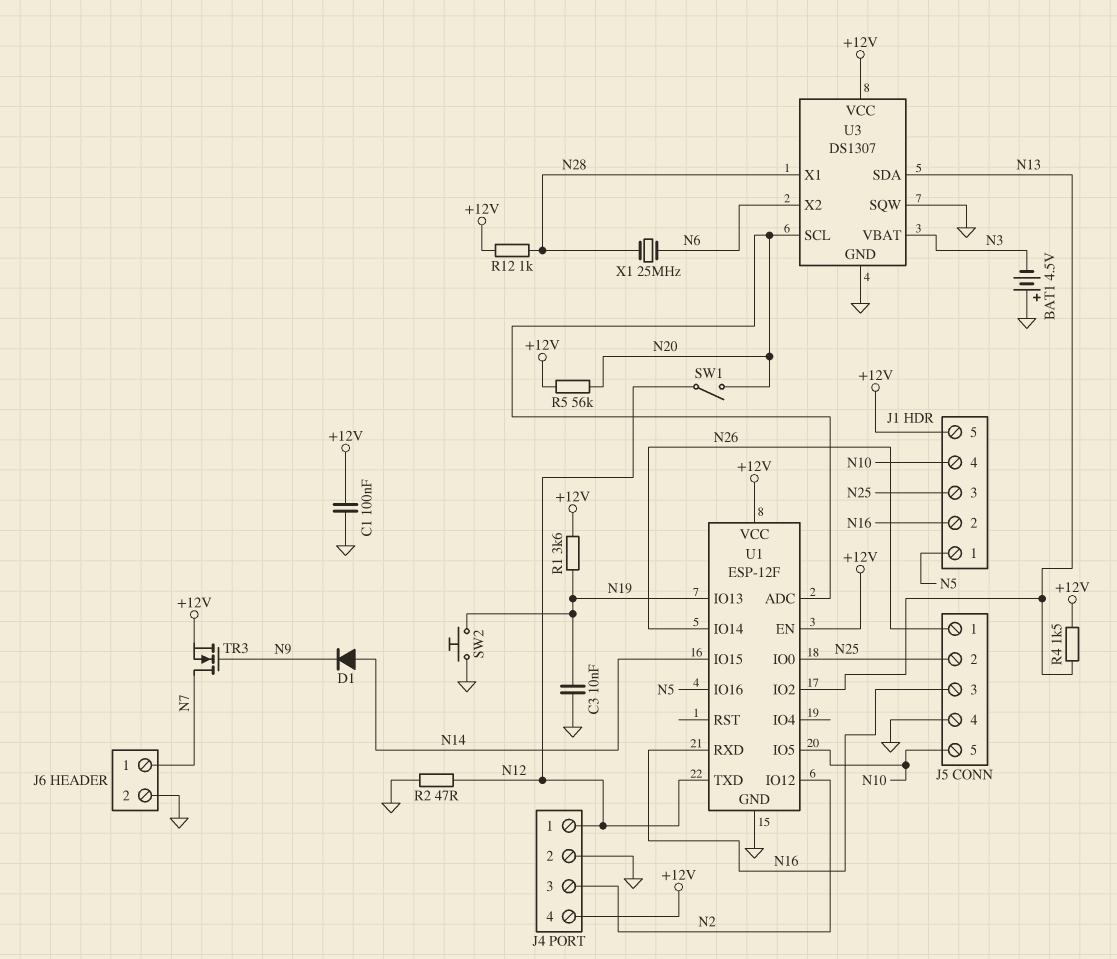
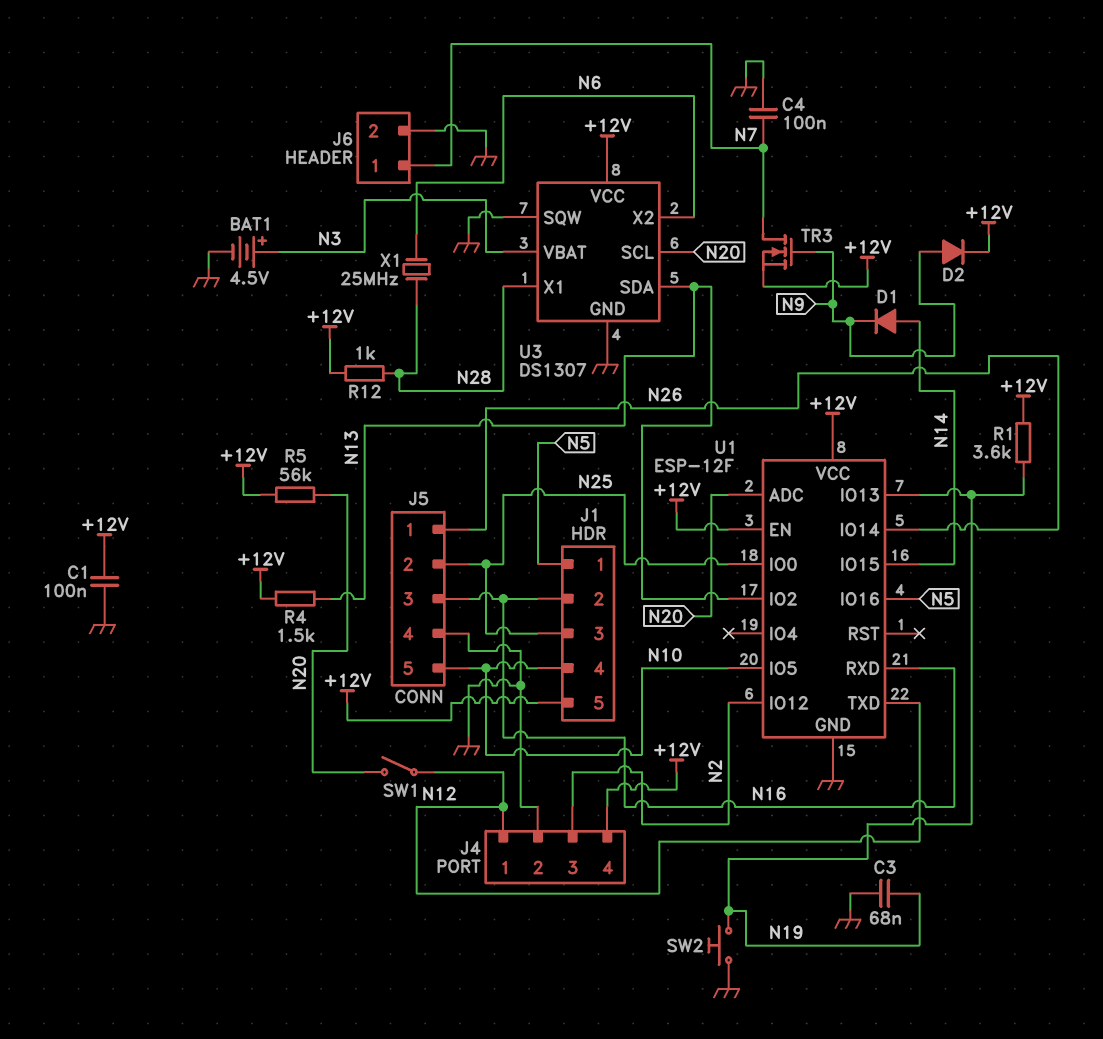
BAT1: 4.5V (plus GND, minus N3) -> 4.5V (plus N3, minus GND)
C3: 10nF (GND, N19) -> 68nF (GND, N19)
C4: none -> 100nF (GND, N7)
D2: none -> diode (A N9, K +12V)
R2: 47 (GND, N12) -> none

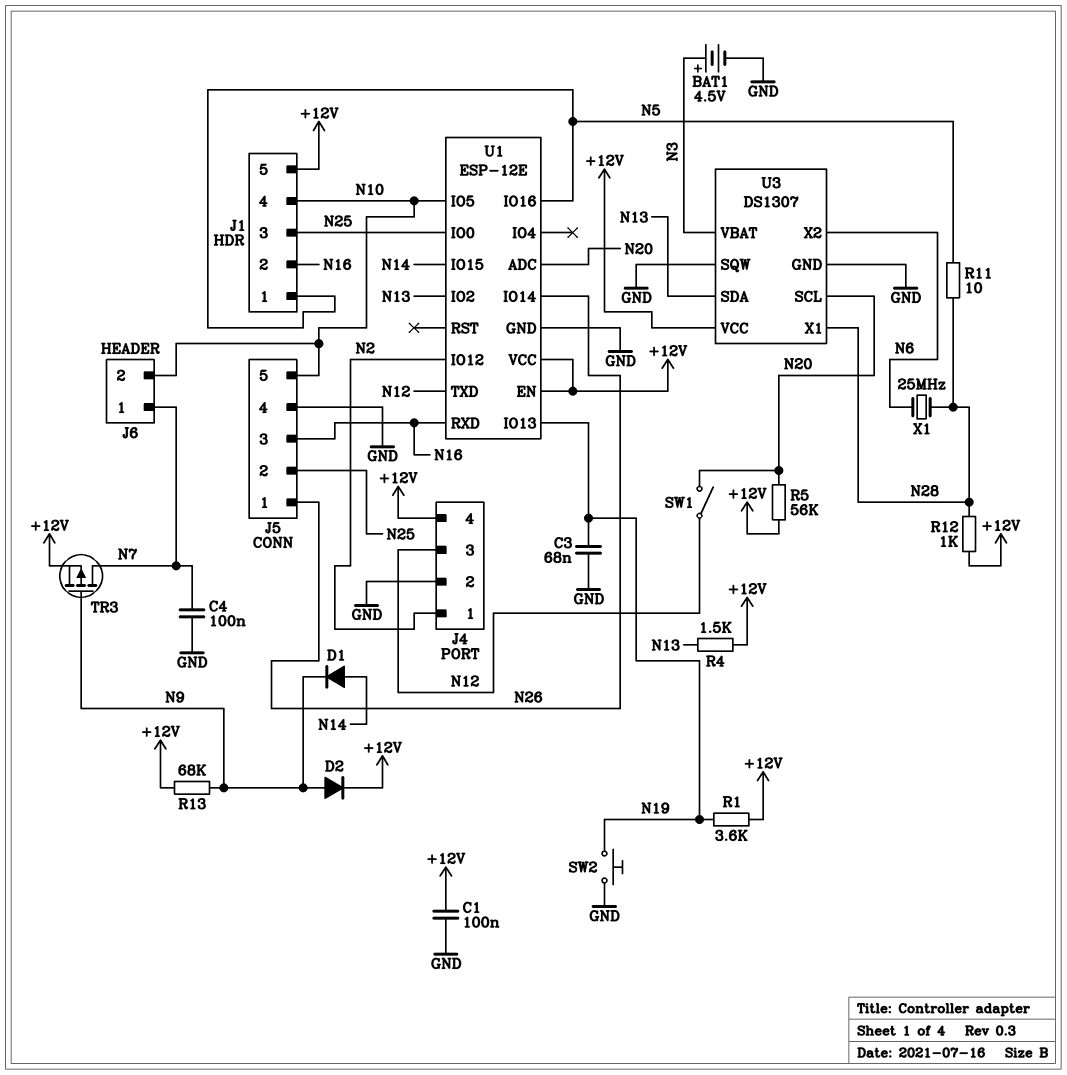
J4 pin 1: N12 -> N2
J4 pin 3: N2 -> N12
J6 pin 2: GND -> N10
R11: none -> 10 (N5, N28)
R13: none -> 68k (+12V, N9)
TR3: NMOS (G N9, D N7, S +12V) -> PMOS (G N9, D N7, S +12V)
U1: ESP-12F -> ESP-12E

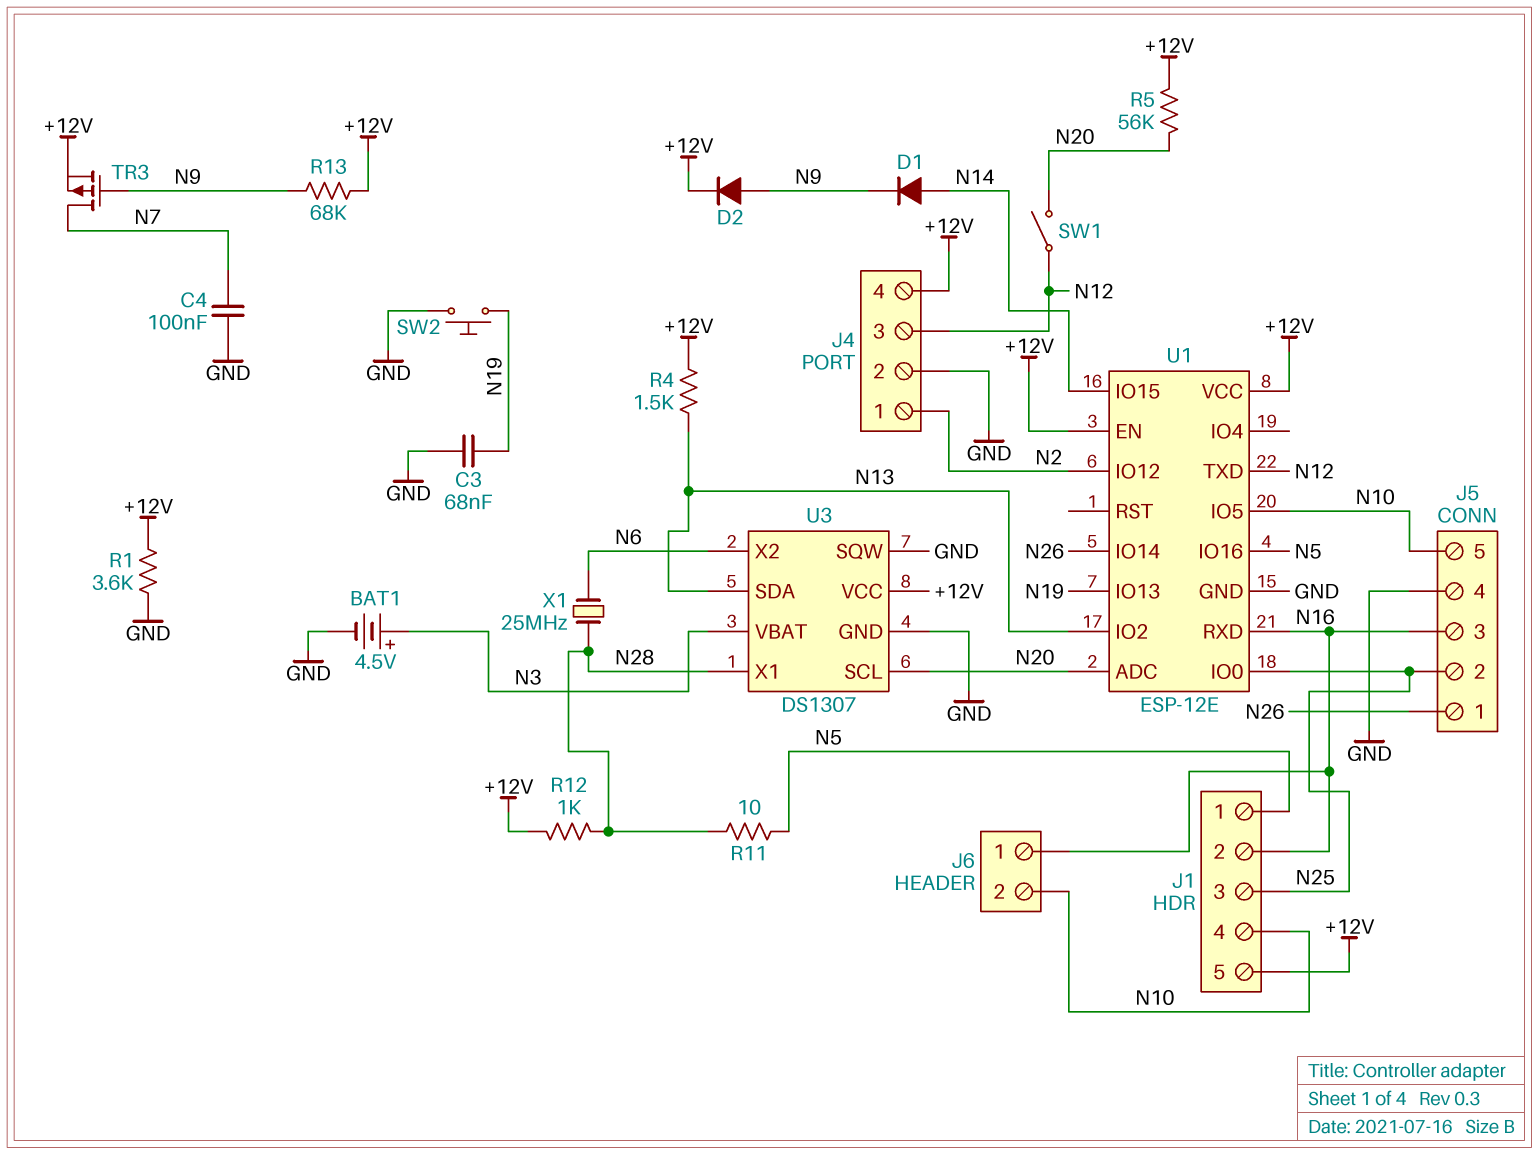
C1: 100nF (+12V, GND) -> none
J6 pin 1: N7 -> N16
R1: 3.6k (+12V, N19) -> 3.6k (+12V, GND)

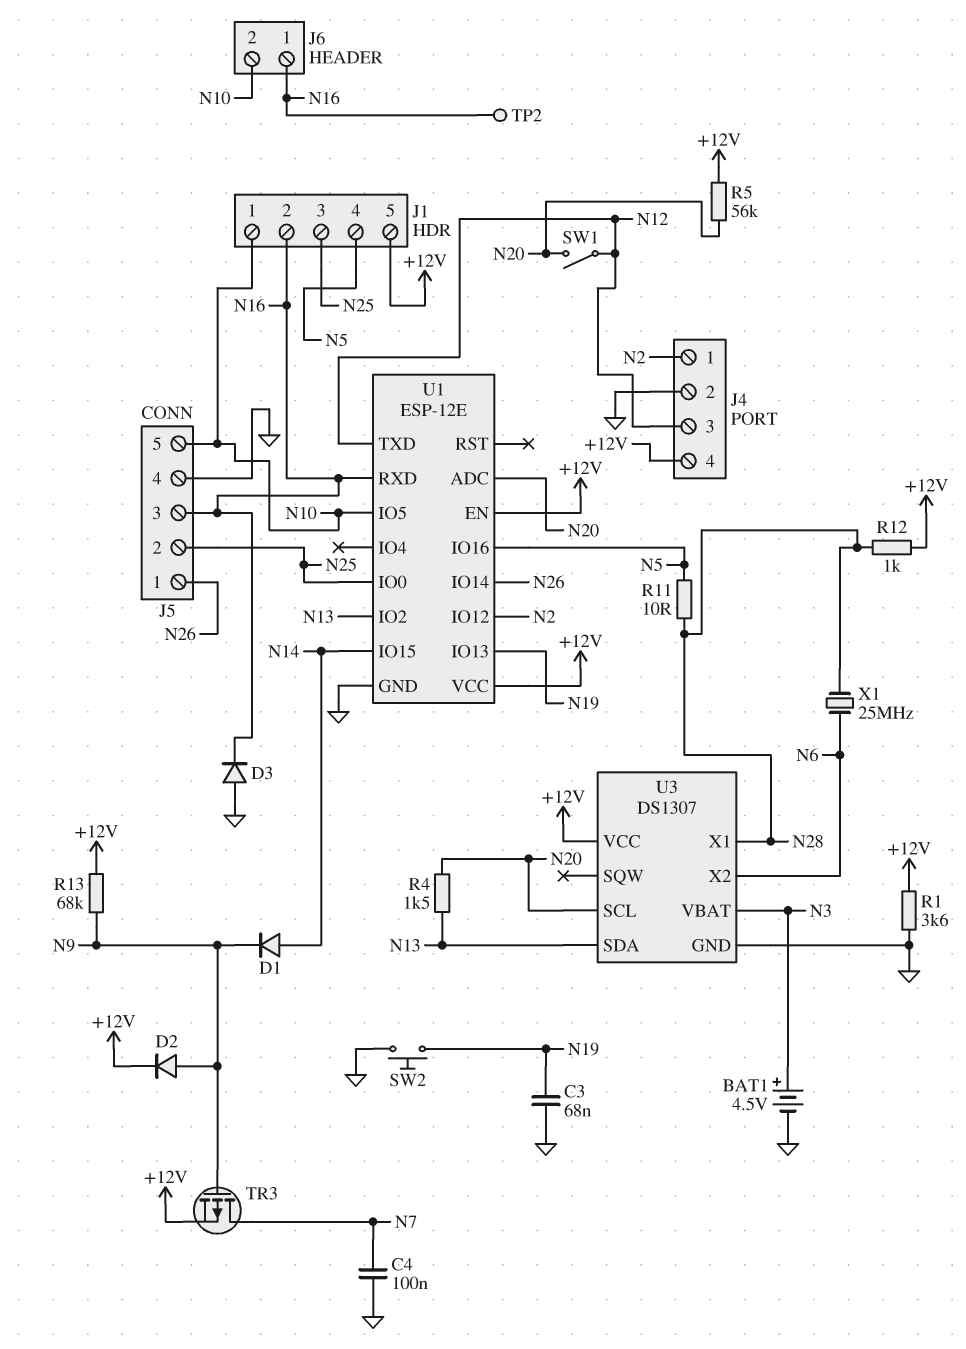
D3: none -> diode (A GND, K N16)
J1 pin 1: N5 -> N10
J1 pin 4: N10 -> N5
R4: 1.5k (+12V, N13) -> 1.5k (N13, N20)
TP2: none -> test point (N16)
U3 pin SQW: GND -> none

